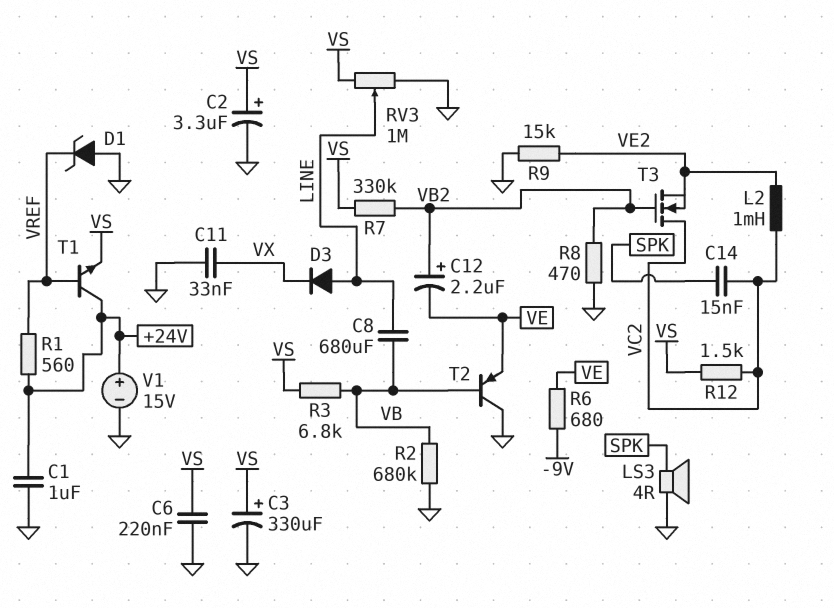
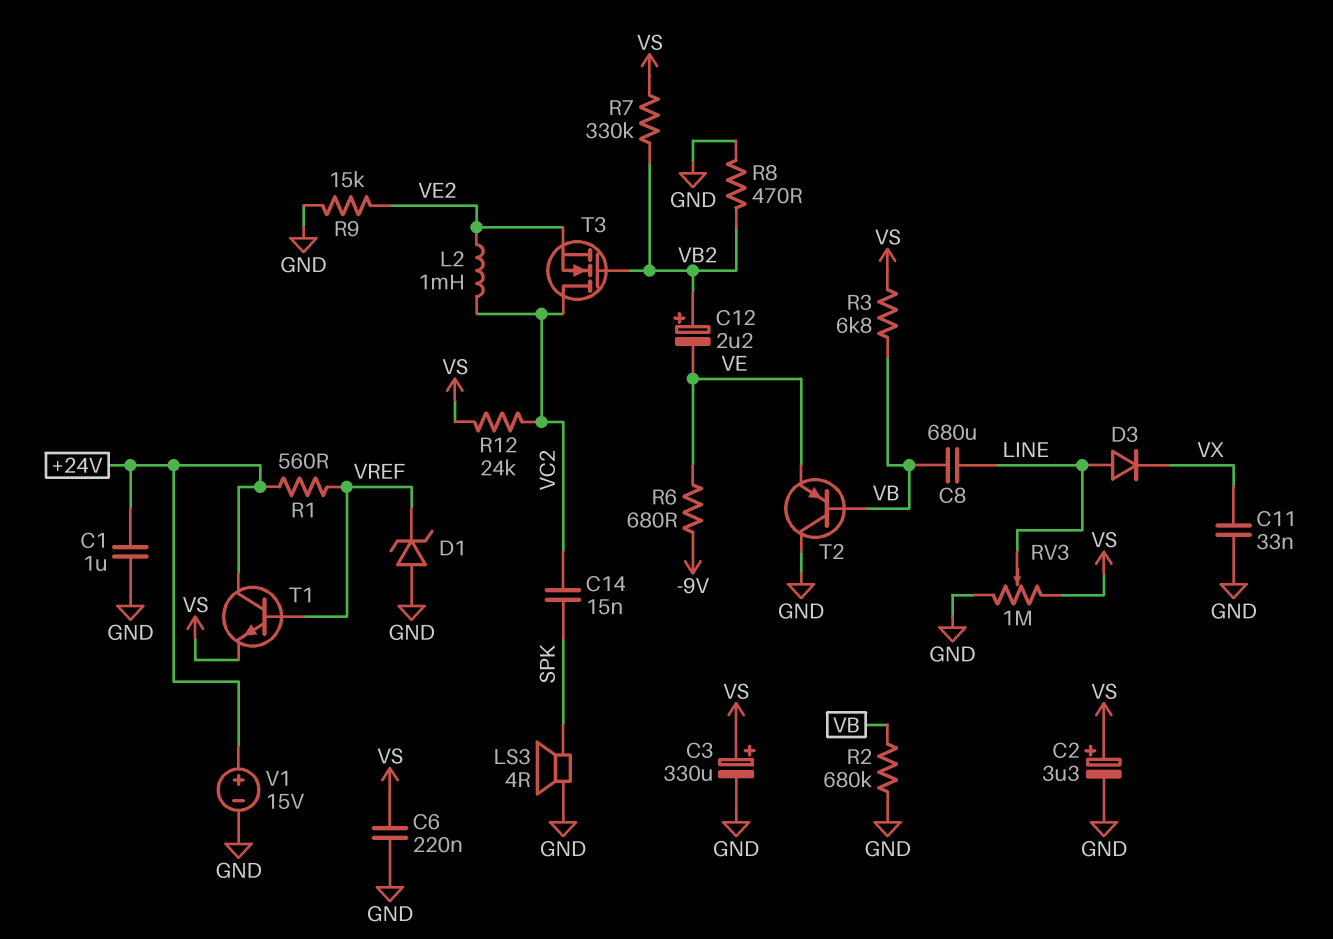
R12: 1.5k (VC2, VS) -> 24k (VC2, VS)

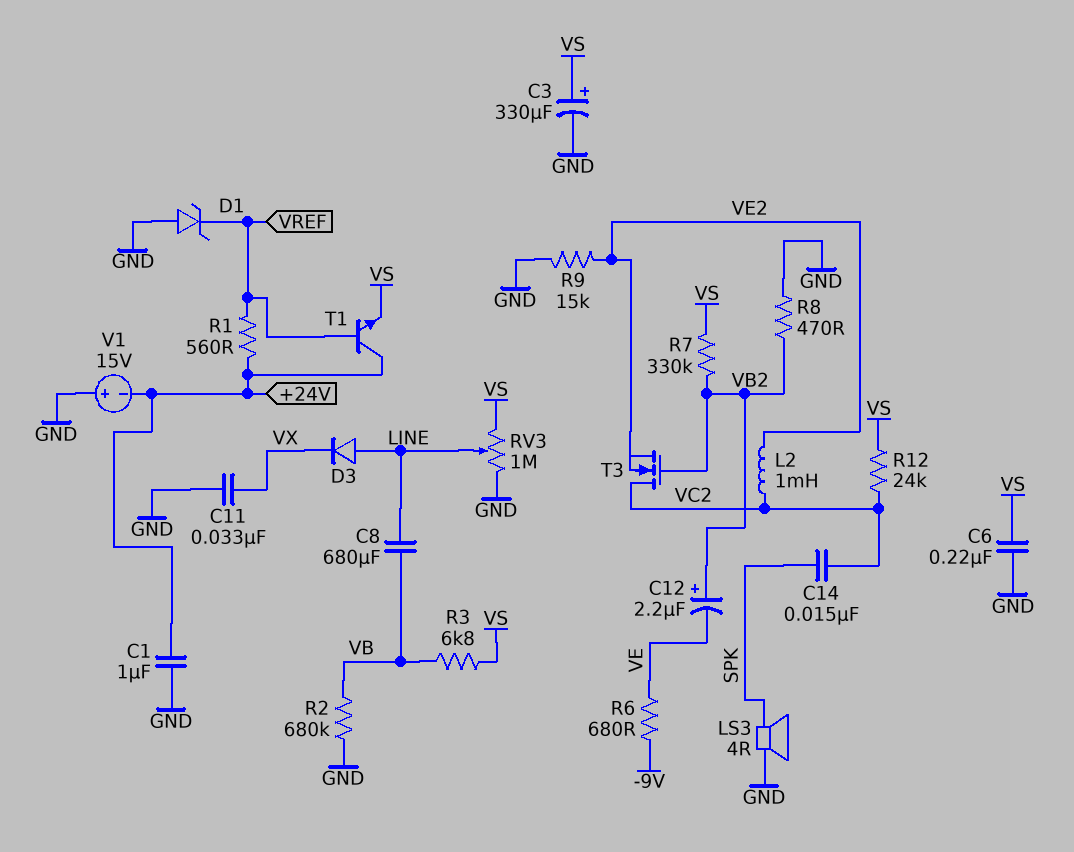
C2: 3.3uF (plus VS, minus GND) -> none
T2: PNP (B VB, C GND, E VE) -> none
V1: 15V (plus +24V, minus GND) -> 15V (plus GND, minus +24V)

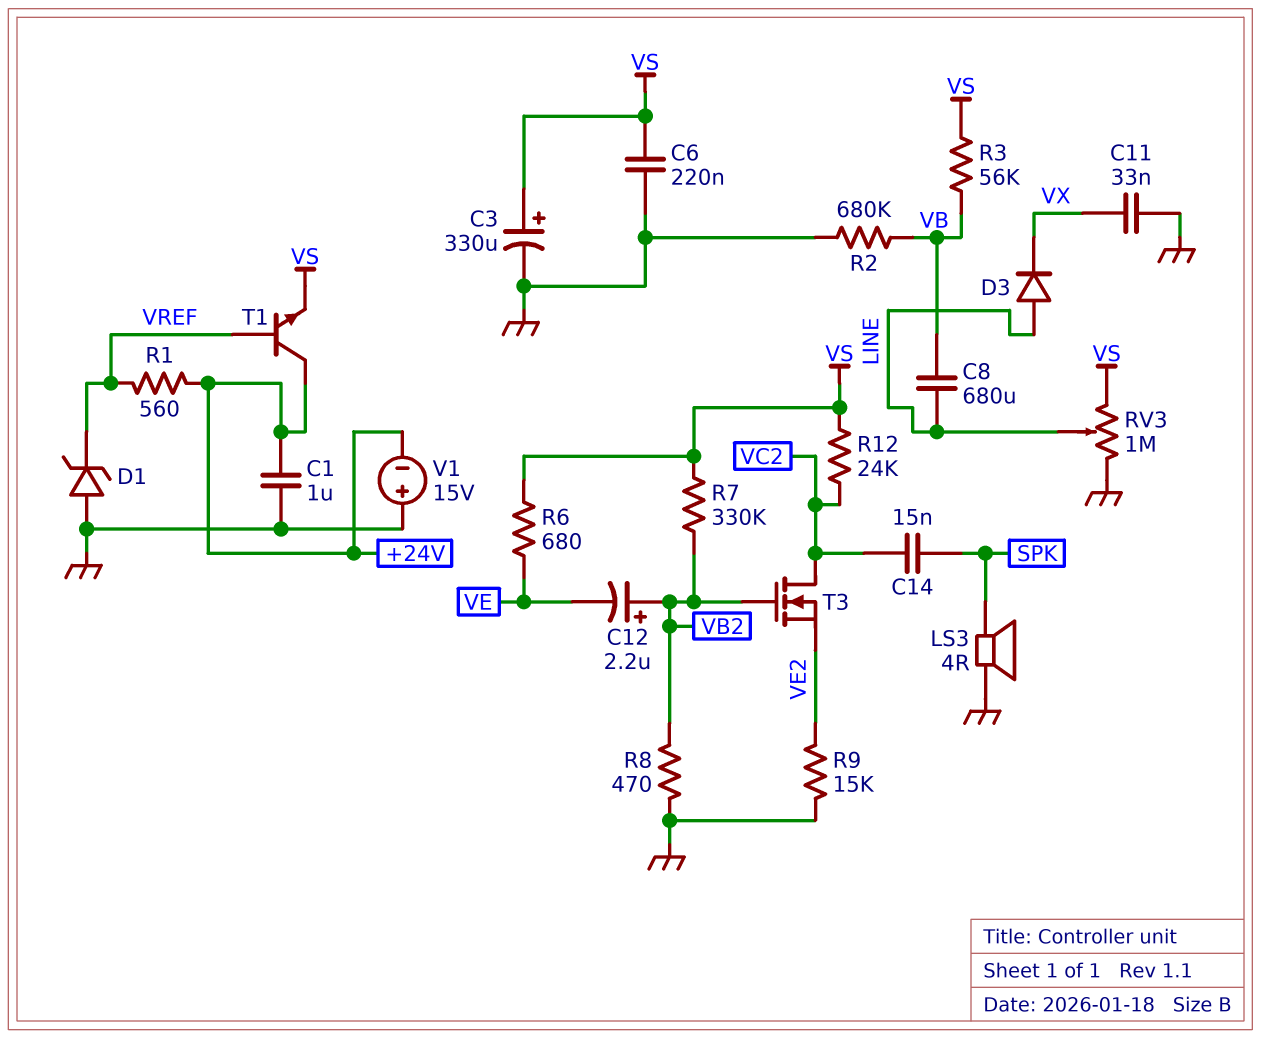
L2: 1mH (VC2, VE2) -> none
R3: 6.8k (VB, VS) -> 56k (VB, VS)
R6: 680 (-9V, VE) -> 680 (VE, VS)

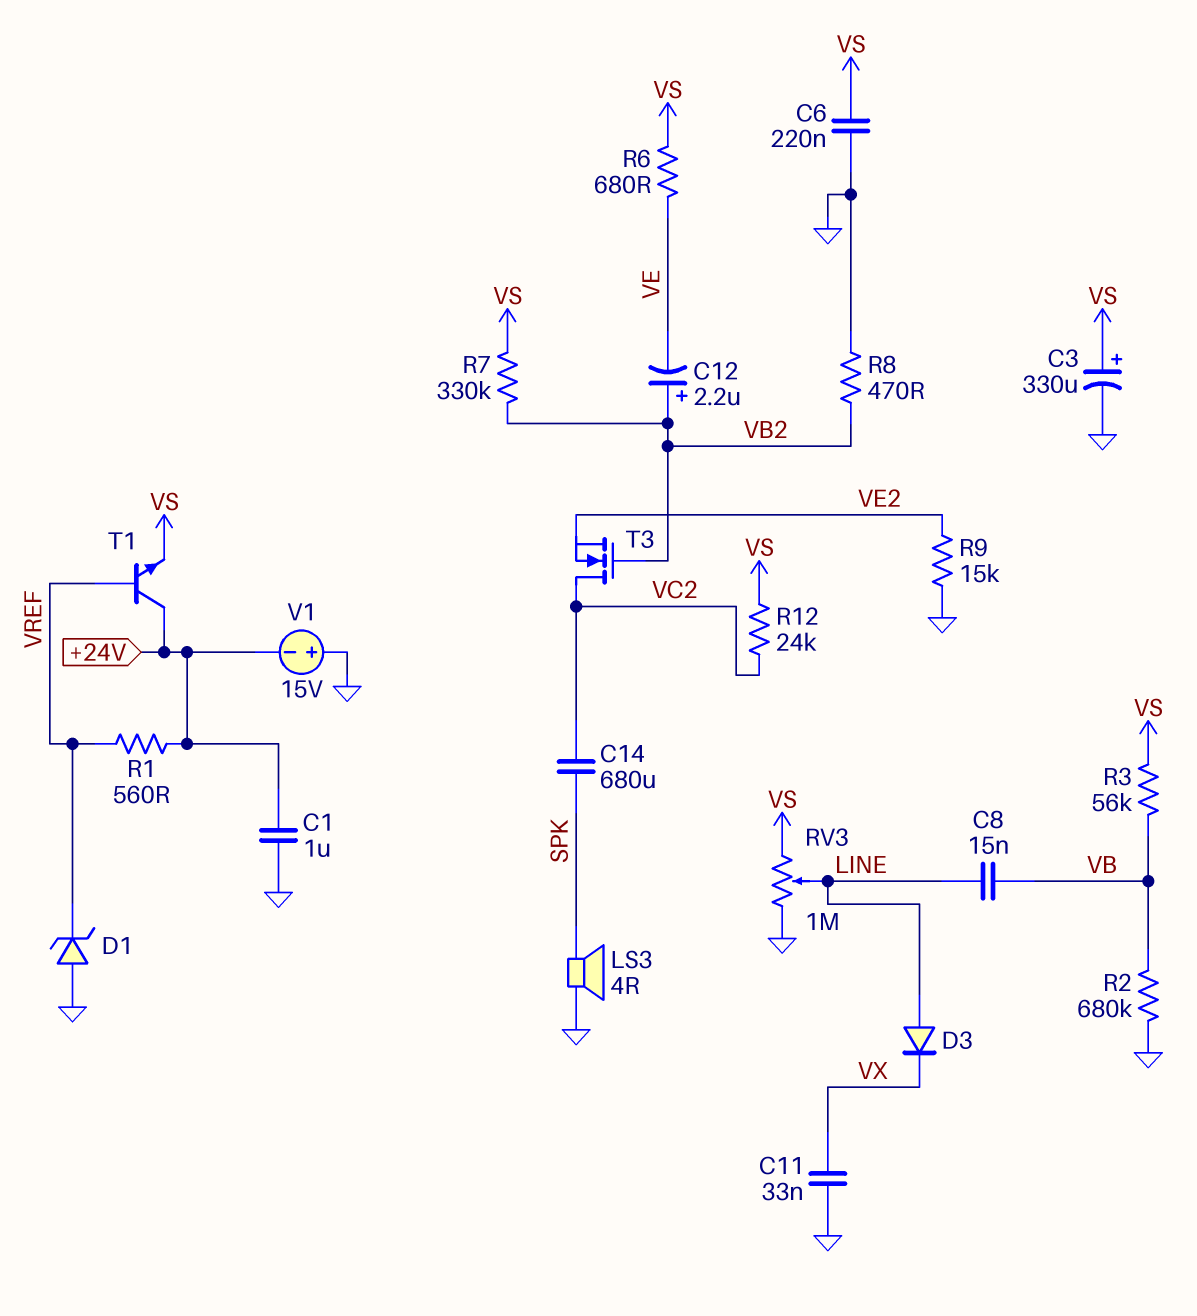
C8: 680uF (LINE, VB) -> 15nF (LINE, VB)
C14: 15nF (SPK, VC2) -> 680uF (SPK, VC2)

